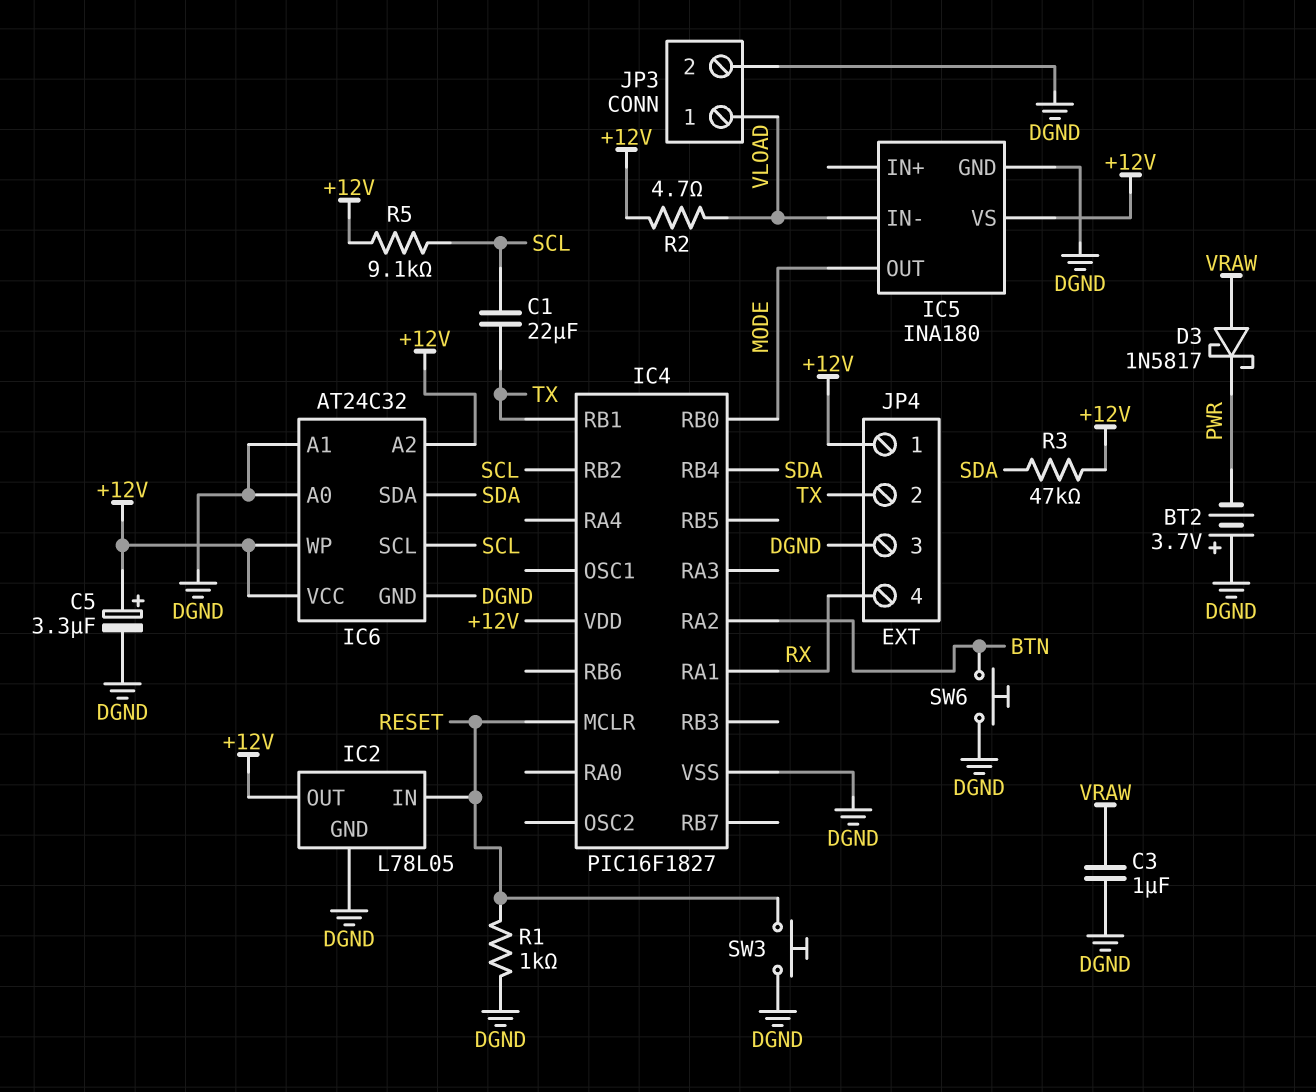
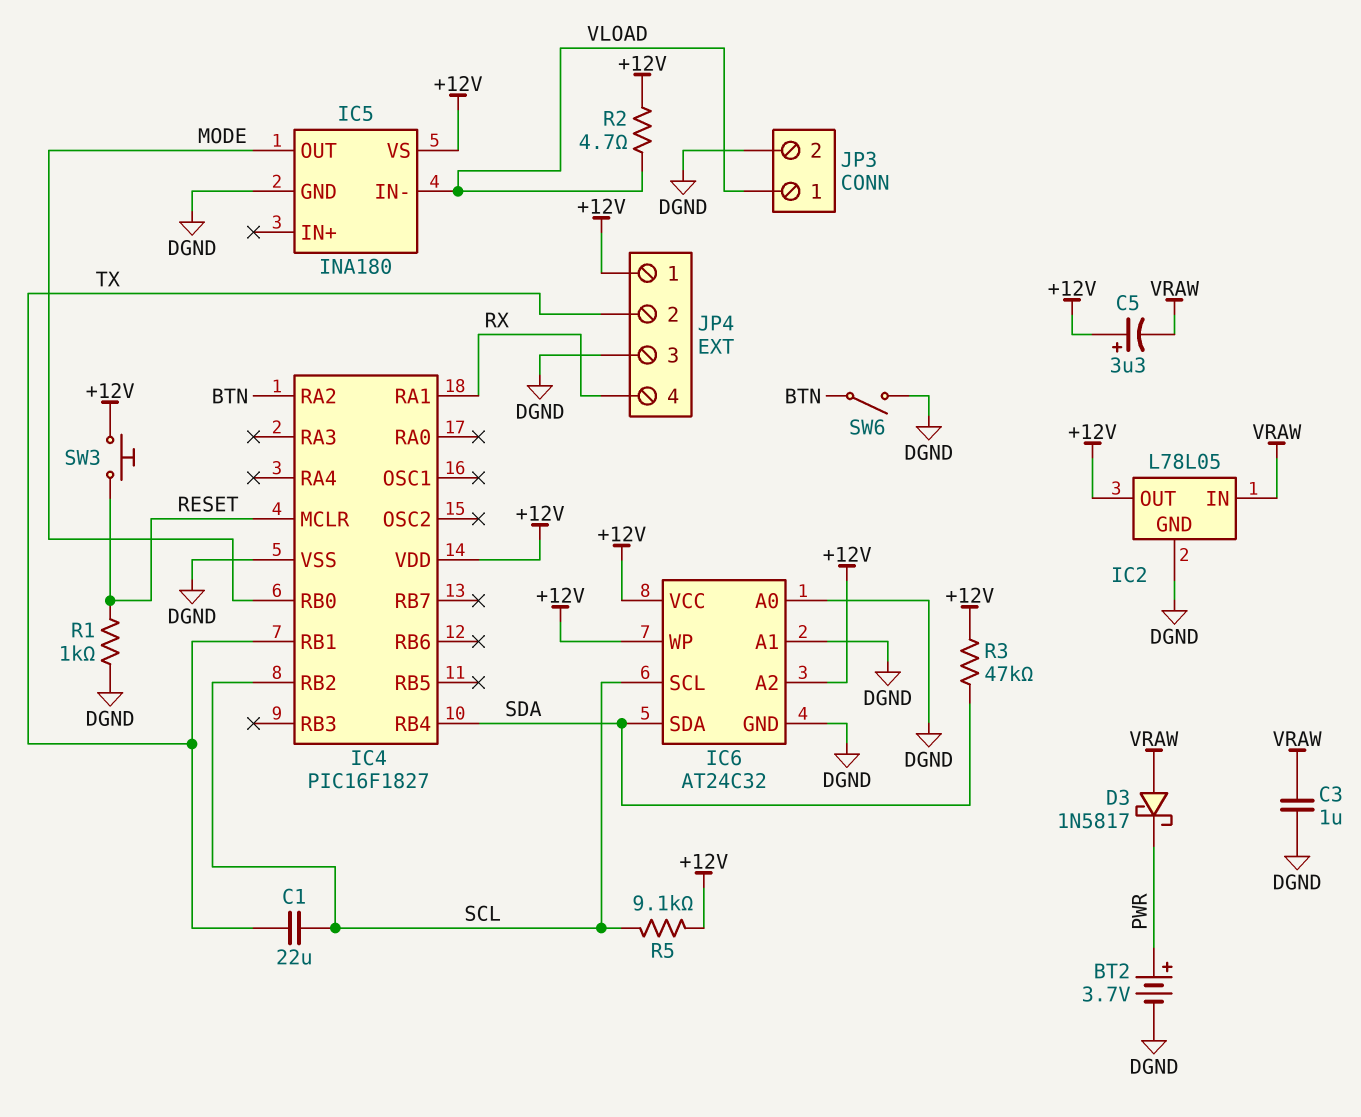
BT2: 3.7V (plus DGND, minus PWR) -> 3.7V (plus PWR, minus DGND)
C5: 3.3uF (plus +12V, minus DGND) -> 3.3uF (plus +12V, minus VRAW)
IC2 pin IN: RESET -> VRAW
SW3: button (DGND, RESET) -> button (+12V, RESET)
SW6: button (BTN, DGND) -> switch (BTN, DGND)

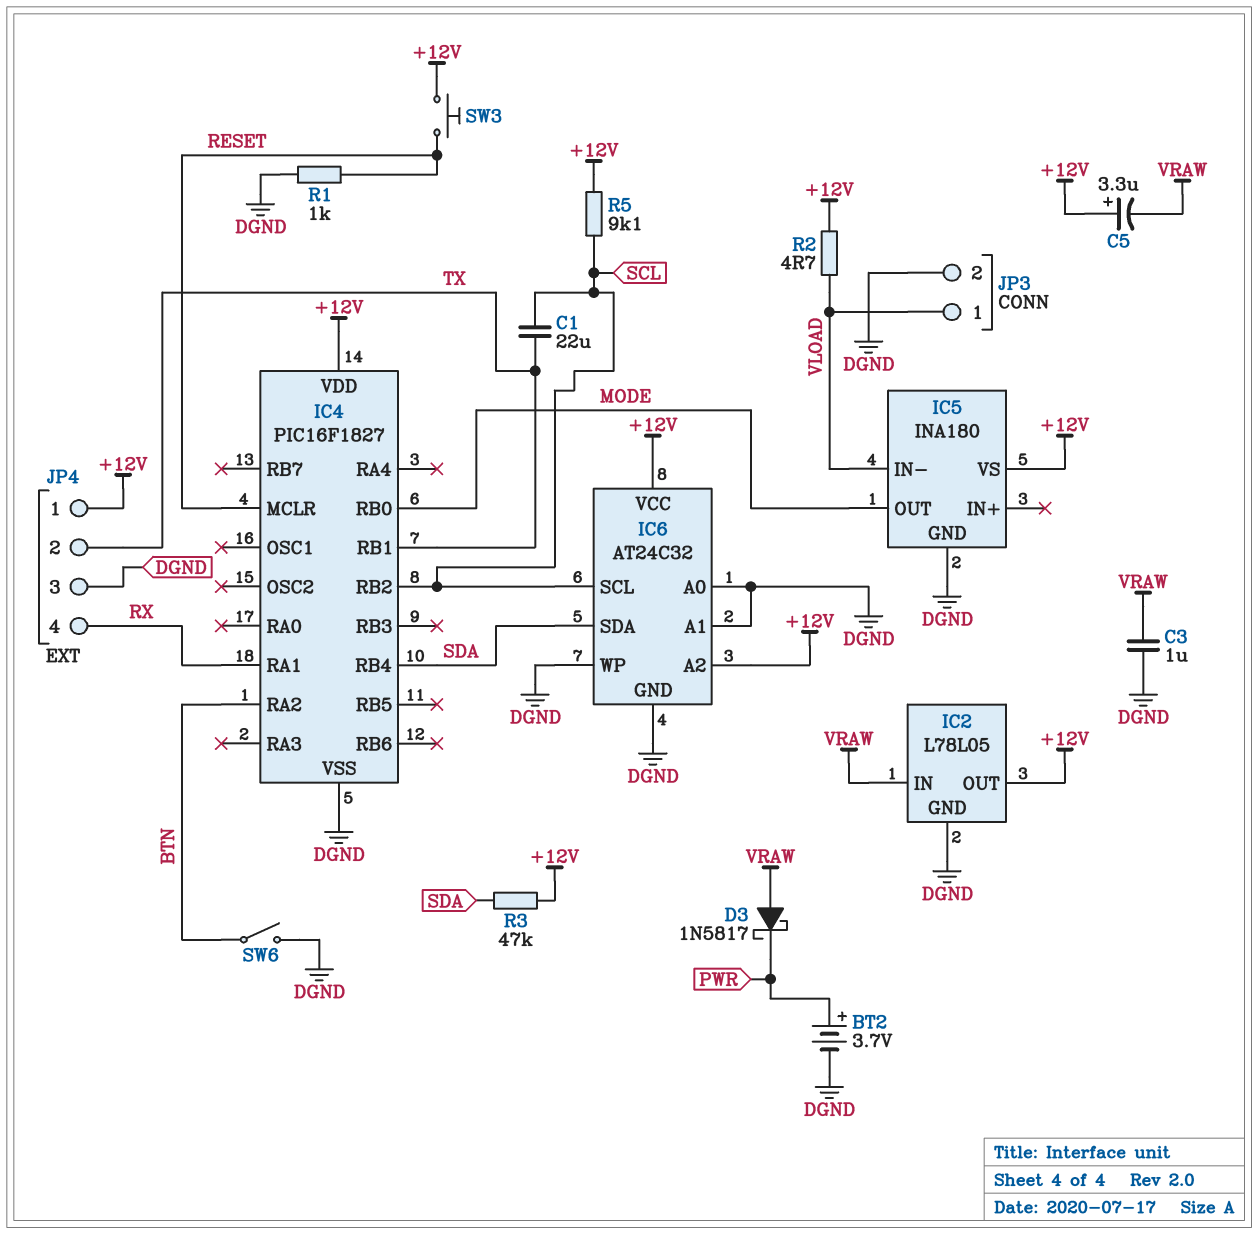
IC6 pin WP: +12V -> DGND

